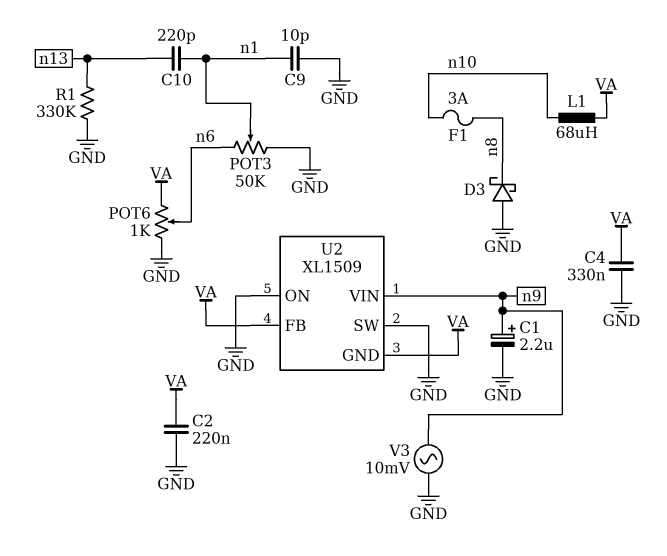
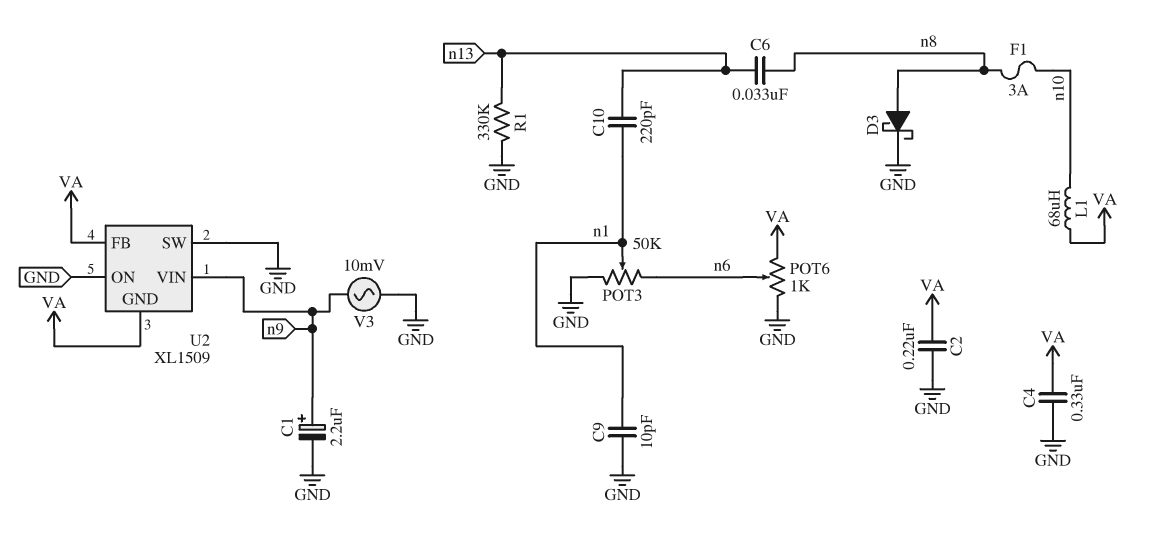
C6: none -> 33nF (n8, n13)
D3: schottky (A GND, K n8) -> schottky (A n8, K GND)

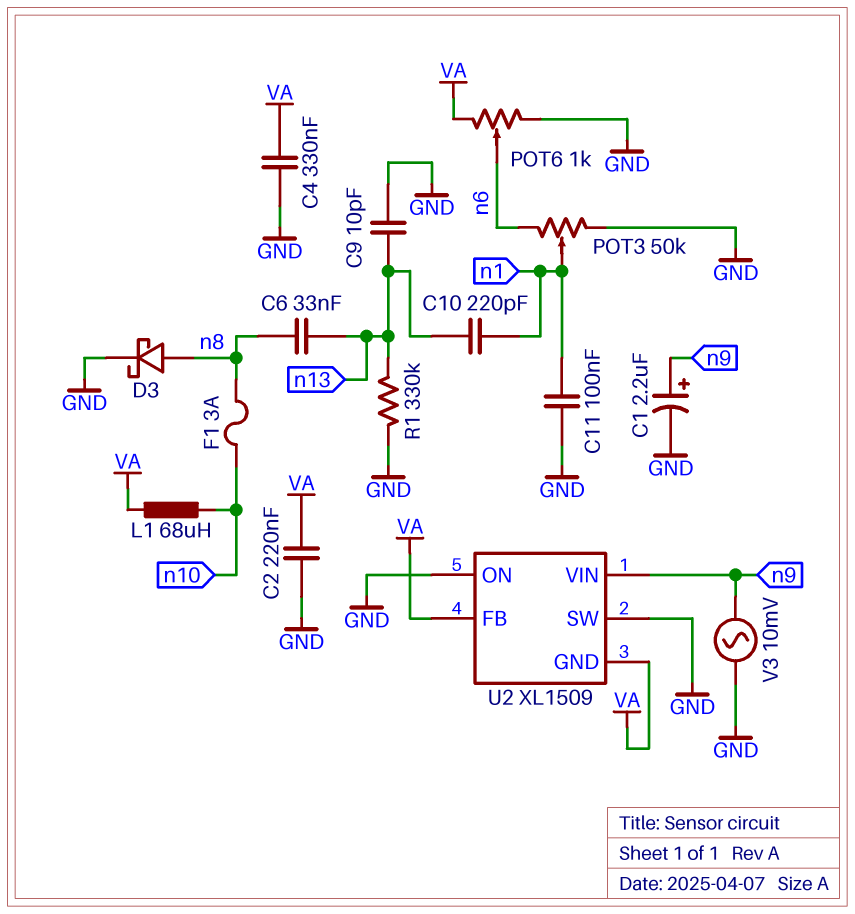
C9: 10pF (GND, n1) -> 10pF (GND, n13)
C11: none -> 100nF (GND, n1)

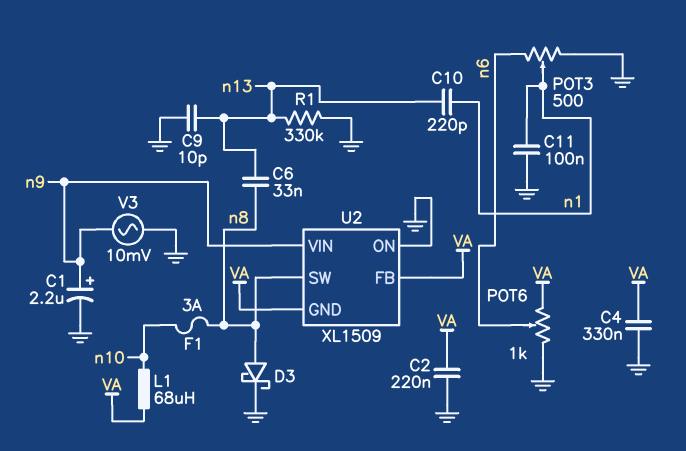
POT3: 50k (GND, n6, wiper n1) -> 500 (GND, n6, wiper n1)
U2 pin SW: GND -> n8

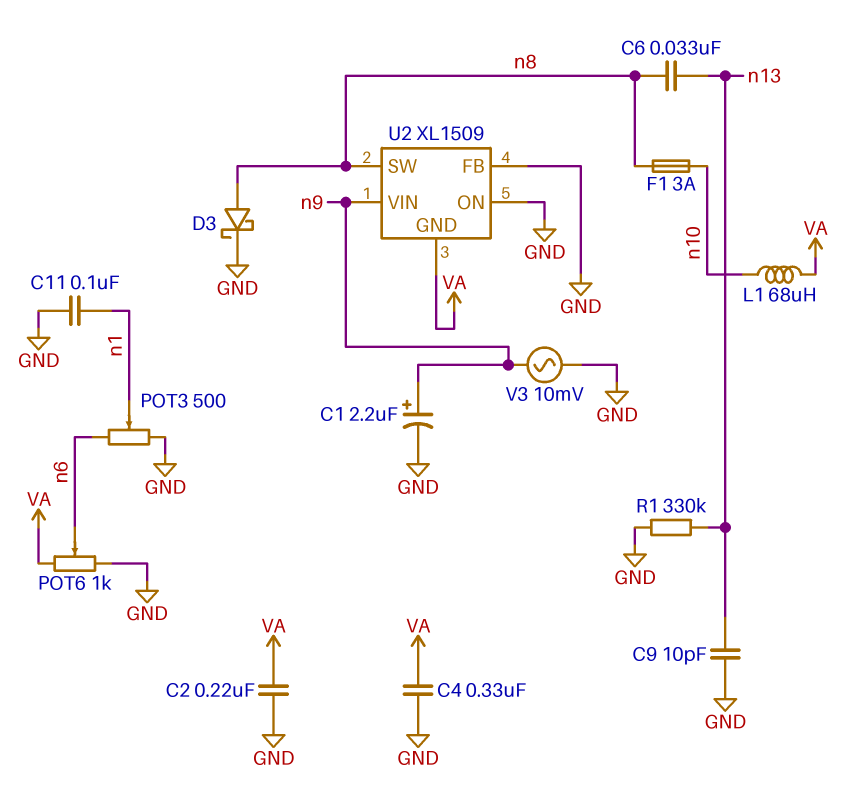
C10: 220pF (n1, n13) -> none
U2 pin FB: VA -> GND

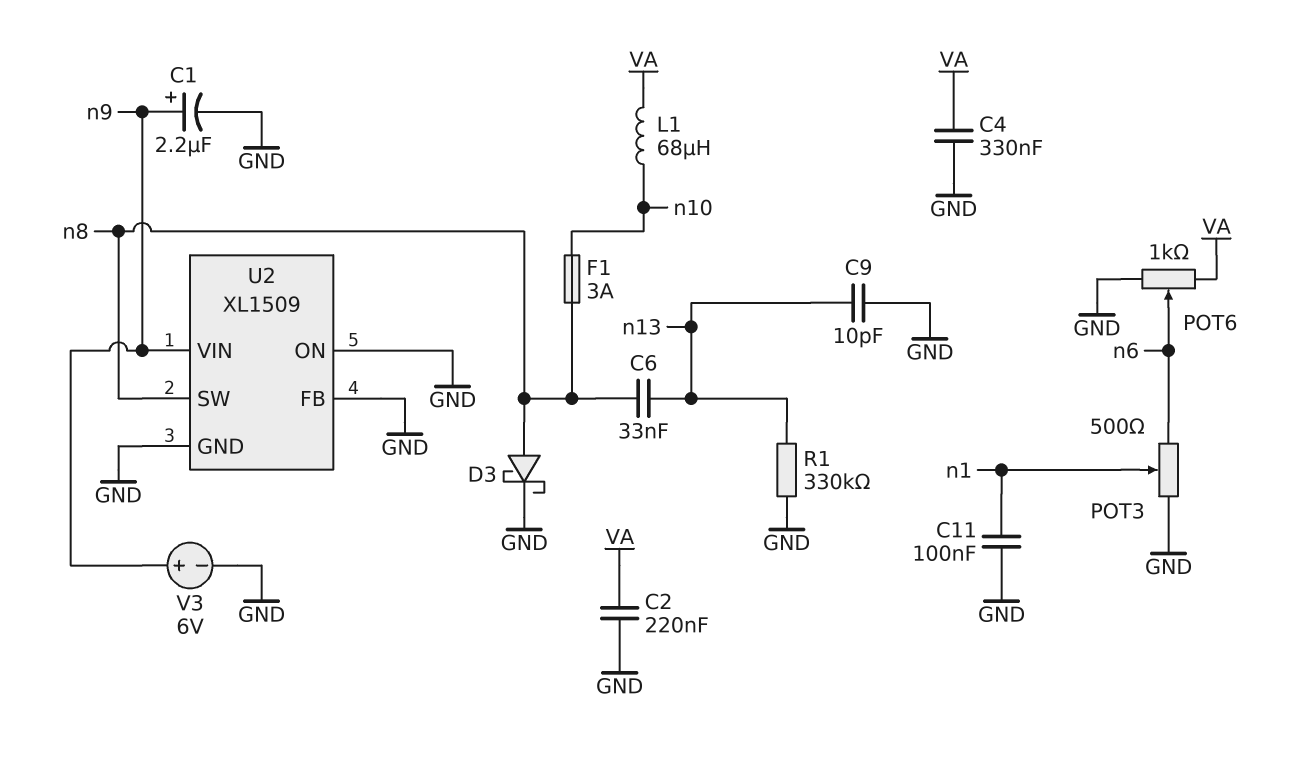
U2 pin GND: VA -> GND
V3: AC 10mV (GND, n9) -> 6V (plus n9, minus GND)

